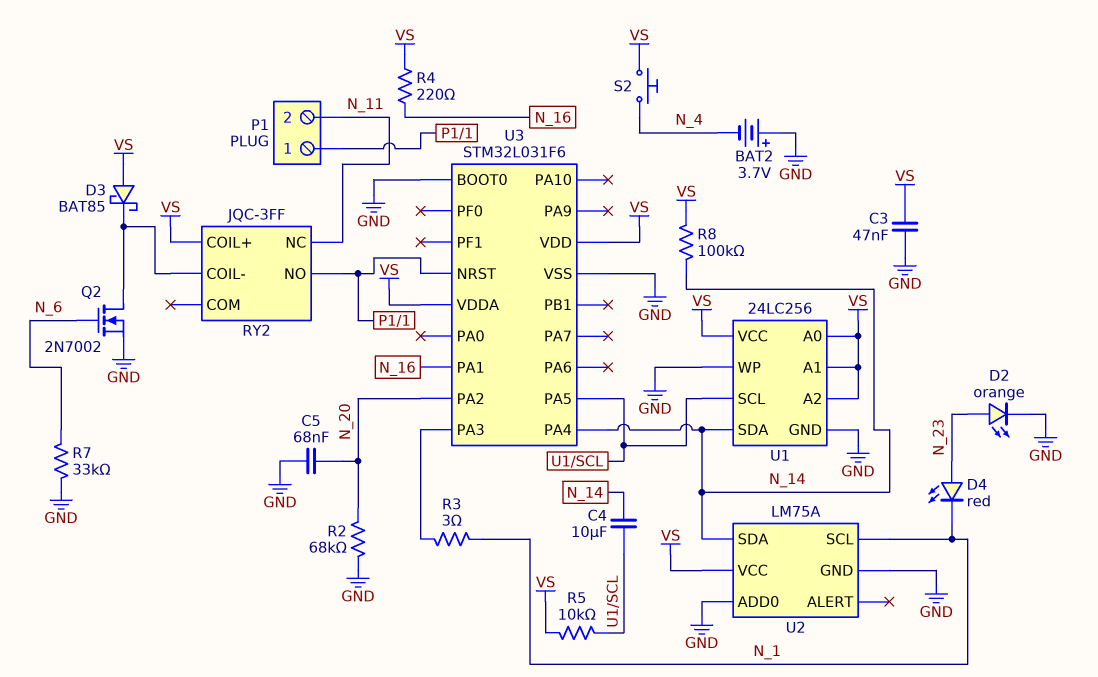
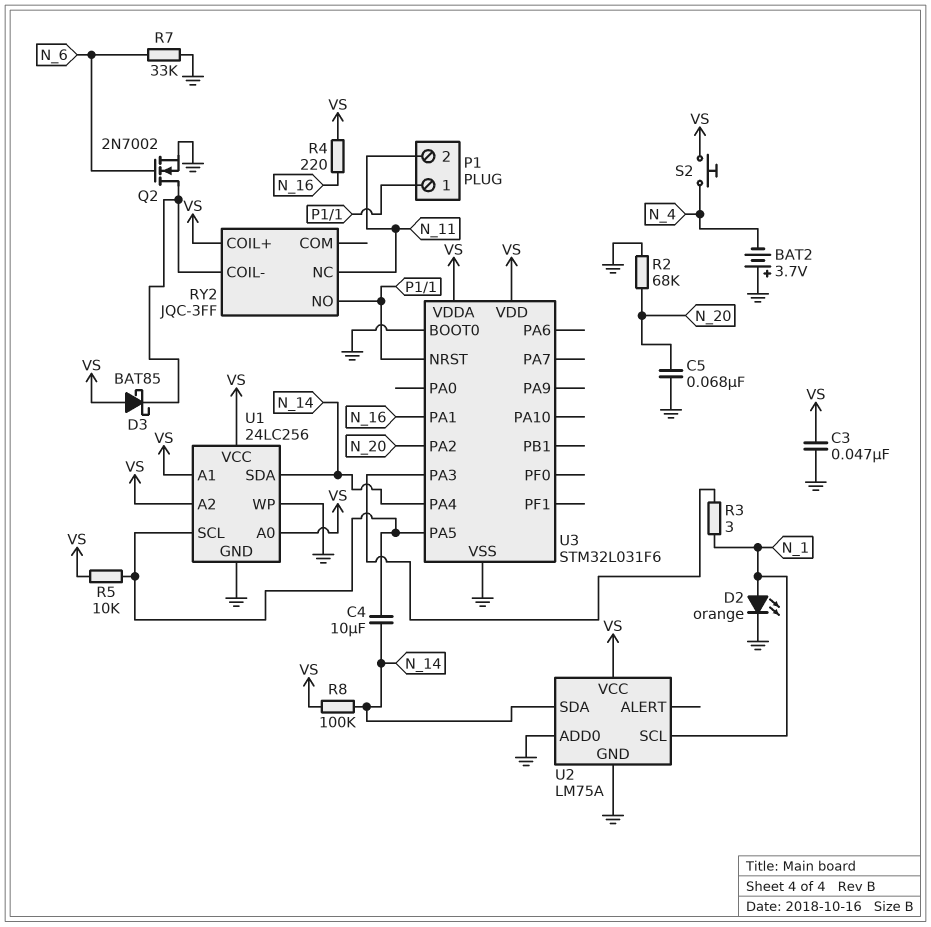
D2: LED orange (A N_23, K GND) -> LED orange (A N_1, K GND)
D4: LED red (A N_23, K N_1) -> none

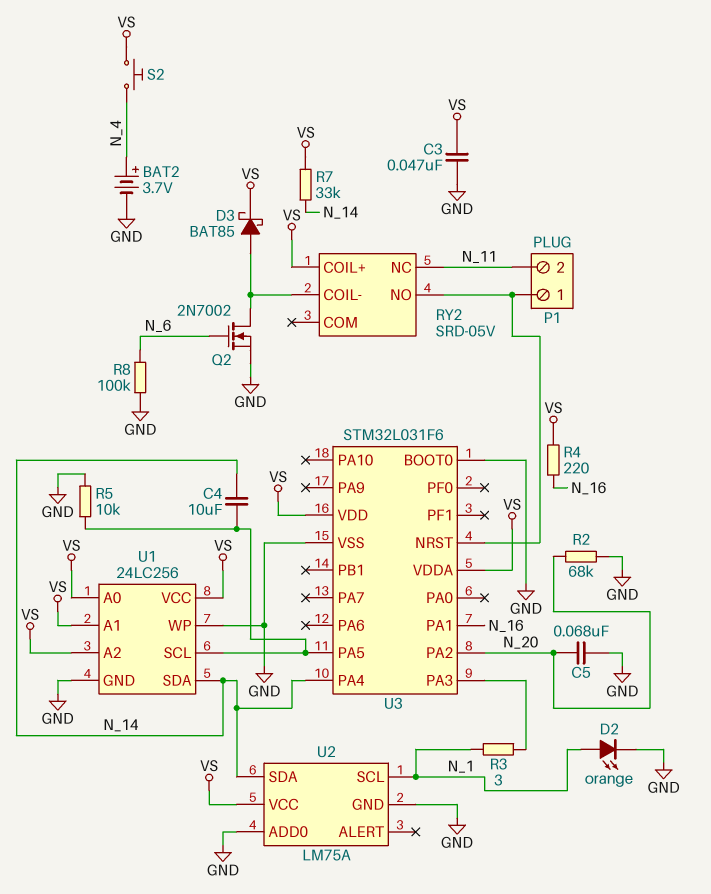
BAT2: 3.7V (plus GND, minus N_4) -> 3.7V (plus N_4, minus GND)
D3: schottky BAT85 (A VS, K RY2/COIL-) -> schottky BAT85 (A RY2/COIL-, K VS)
R5: 10k (U1/SCL, VS) -> 10k (GND, U1/SCL)
R7: 33k (GND, N_6) -> 33k (N_14, VS)
R8: 100k (N_14, VS) -> 100k (GND, N_6)
RY2: JQC-3FF -> SRD-05V

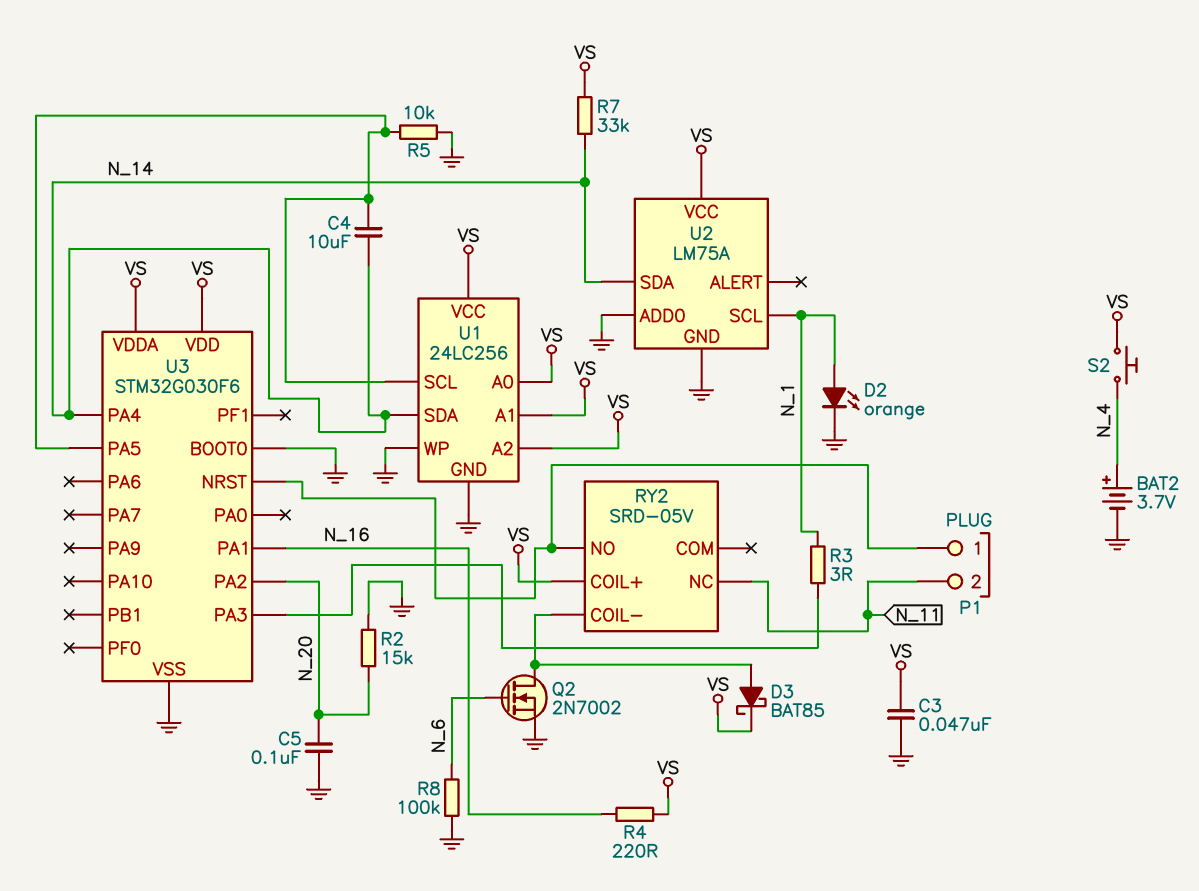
C5: 68nF (GND, N_20) -> 100nF (GND, N_20)
R2: 68k (GND, N_20) -> 15k (GND, N_20)
U3: STM32L031F6 -> STM32G030F6

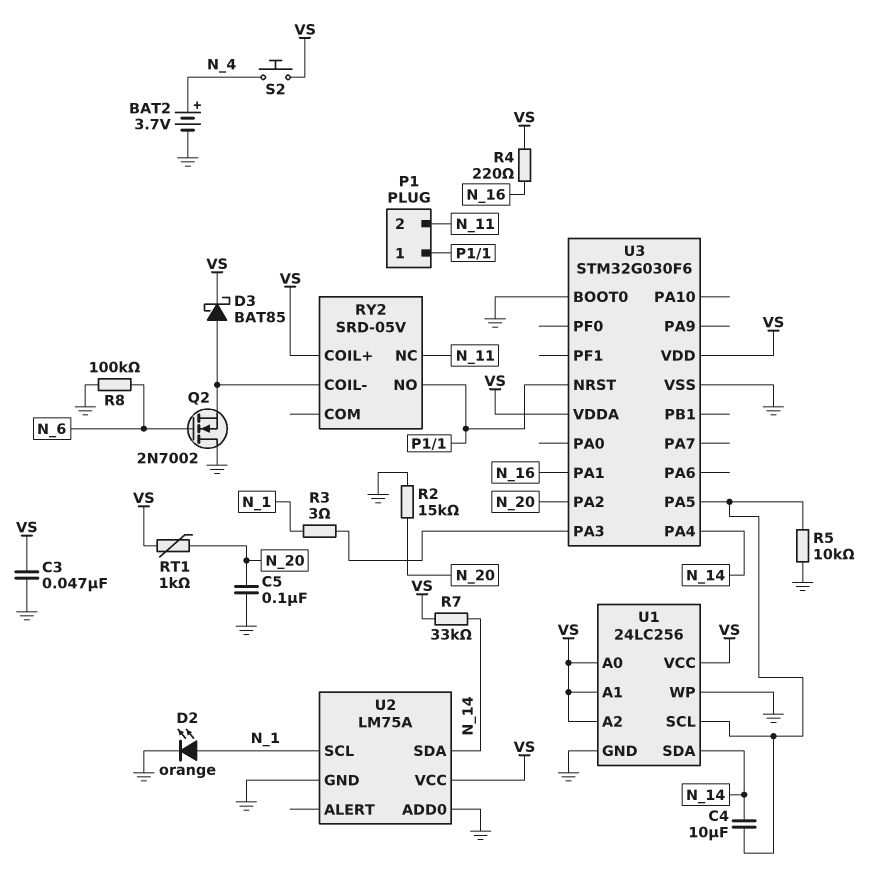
Q2: NMOS 2N7002 (G N_6, D RY2/COIL-, S GND) -> NMOS 2N7002 (G N_6, D GND, S RY2/COIL-)
RT1: none -> 1k (N_20, VS)

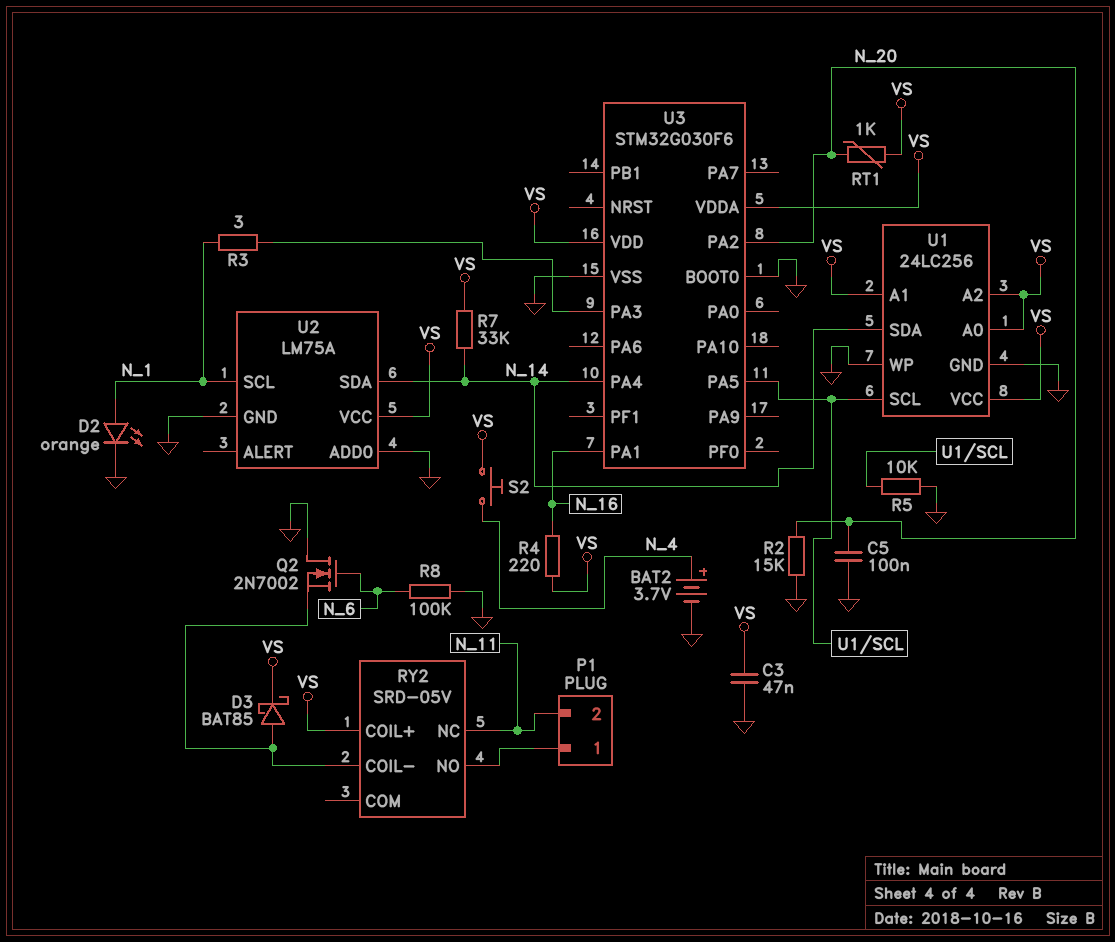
C4: 10uF (N_14, U1/SCL) -> none
U3 pin NRST: P1/1 -> none

